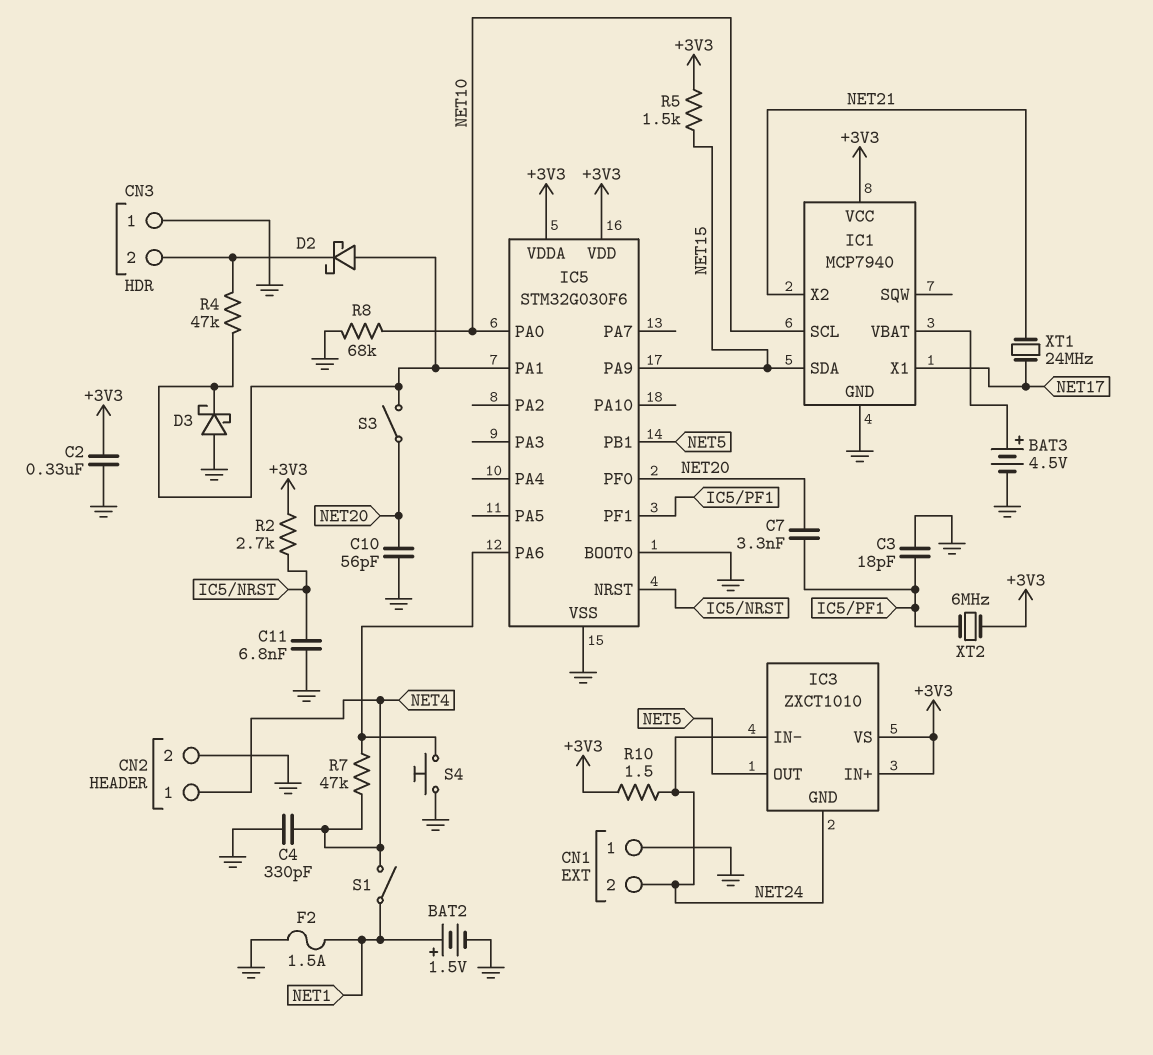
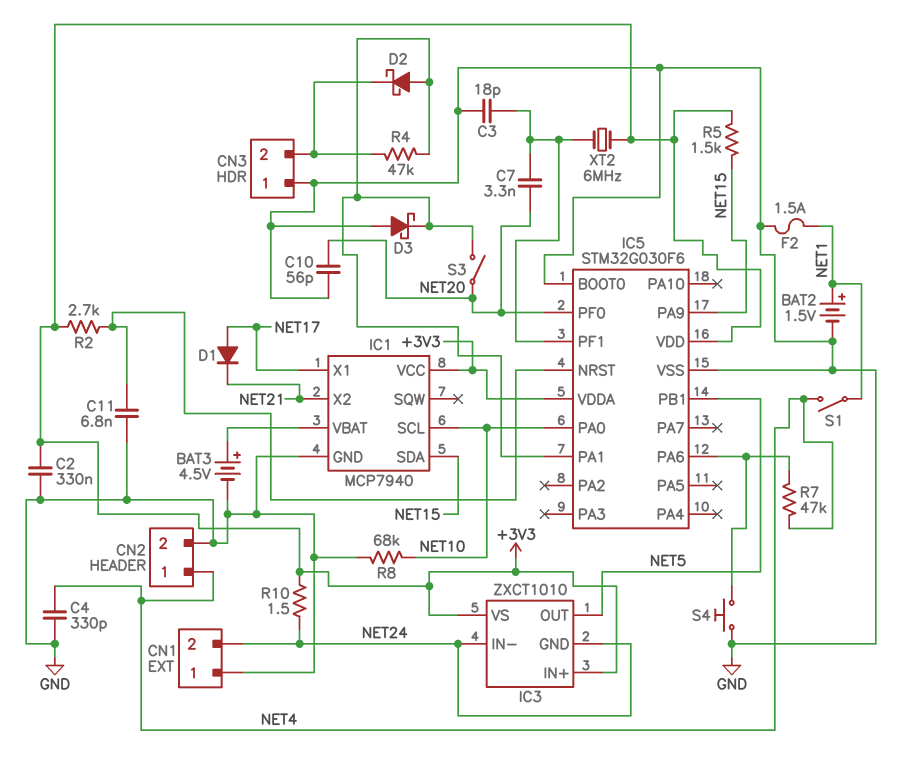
D1: none -> diode (A NET17, K NET21)
XT1: 24MHz (NET17, NET21) -> none

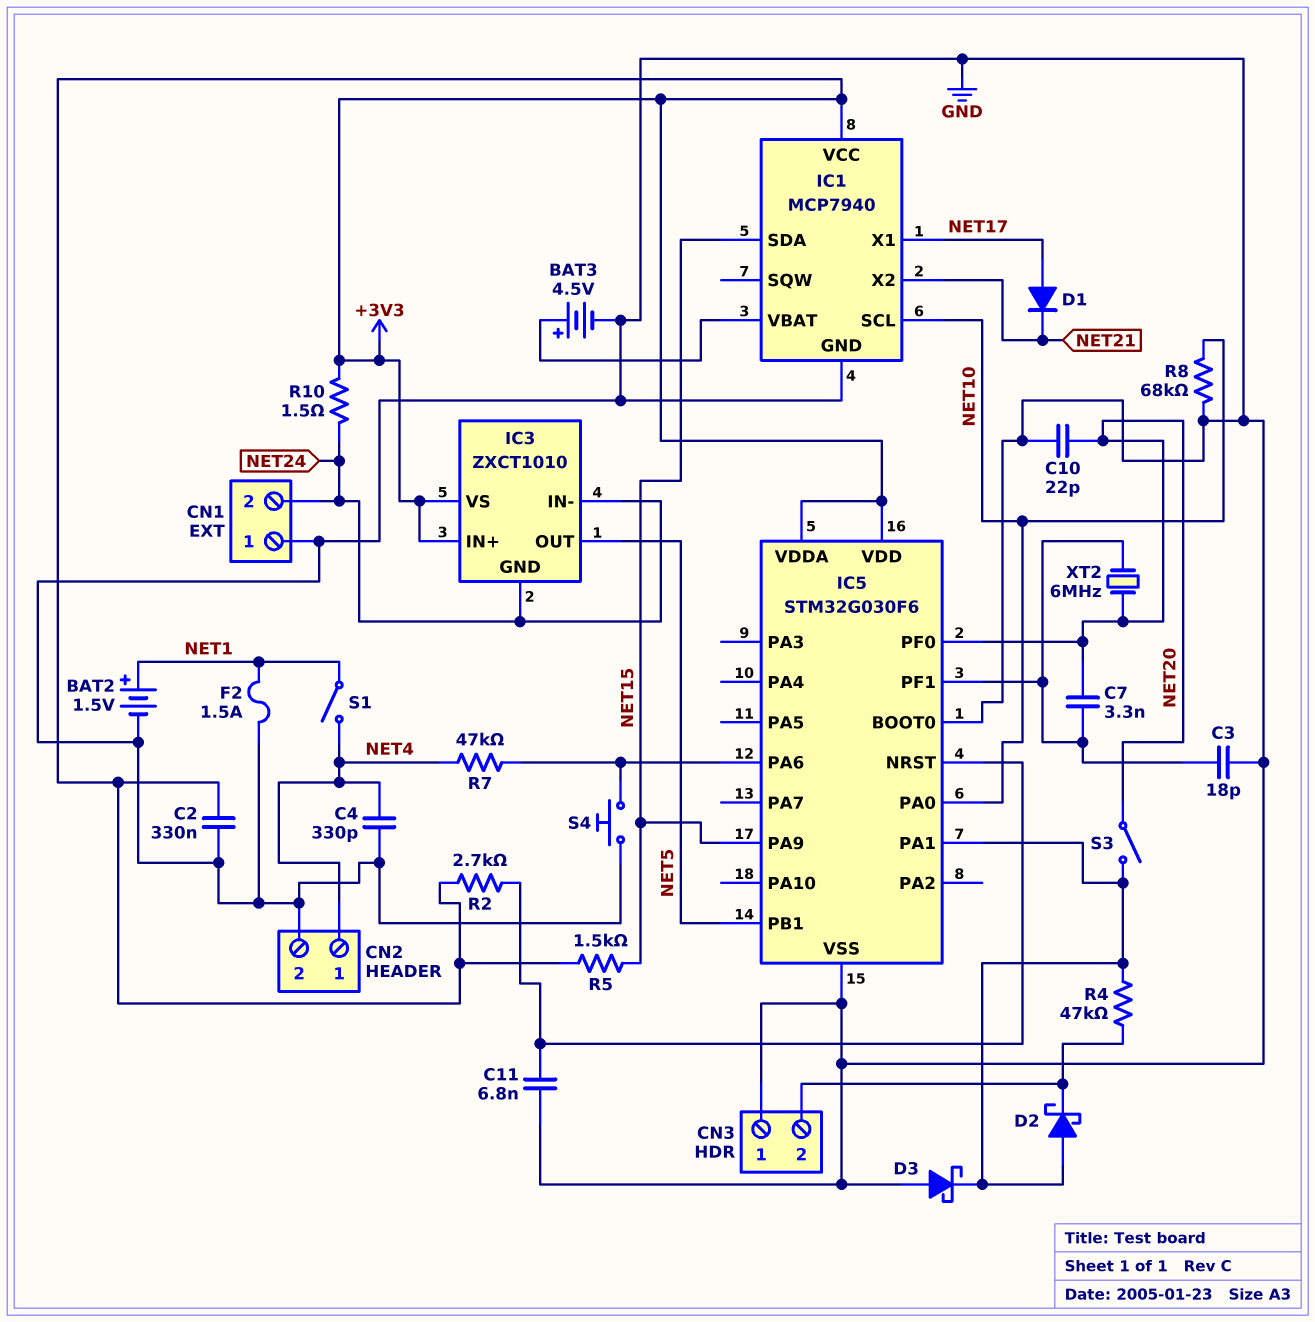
C10: 56pF (GND, NET20) -> 22pF (GND, NET20)
XT2: 6MHz (+3V3, IC5/PF1) -> 6MHz (IC5/PF1, NET20)

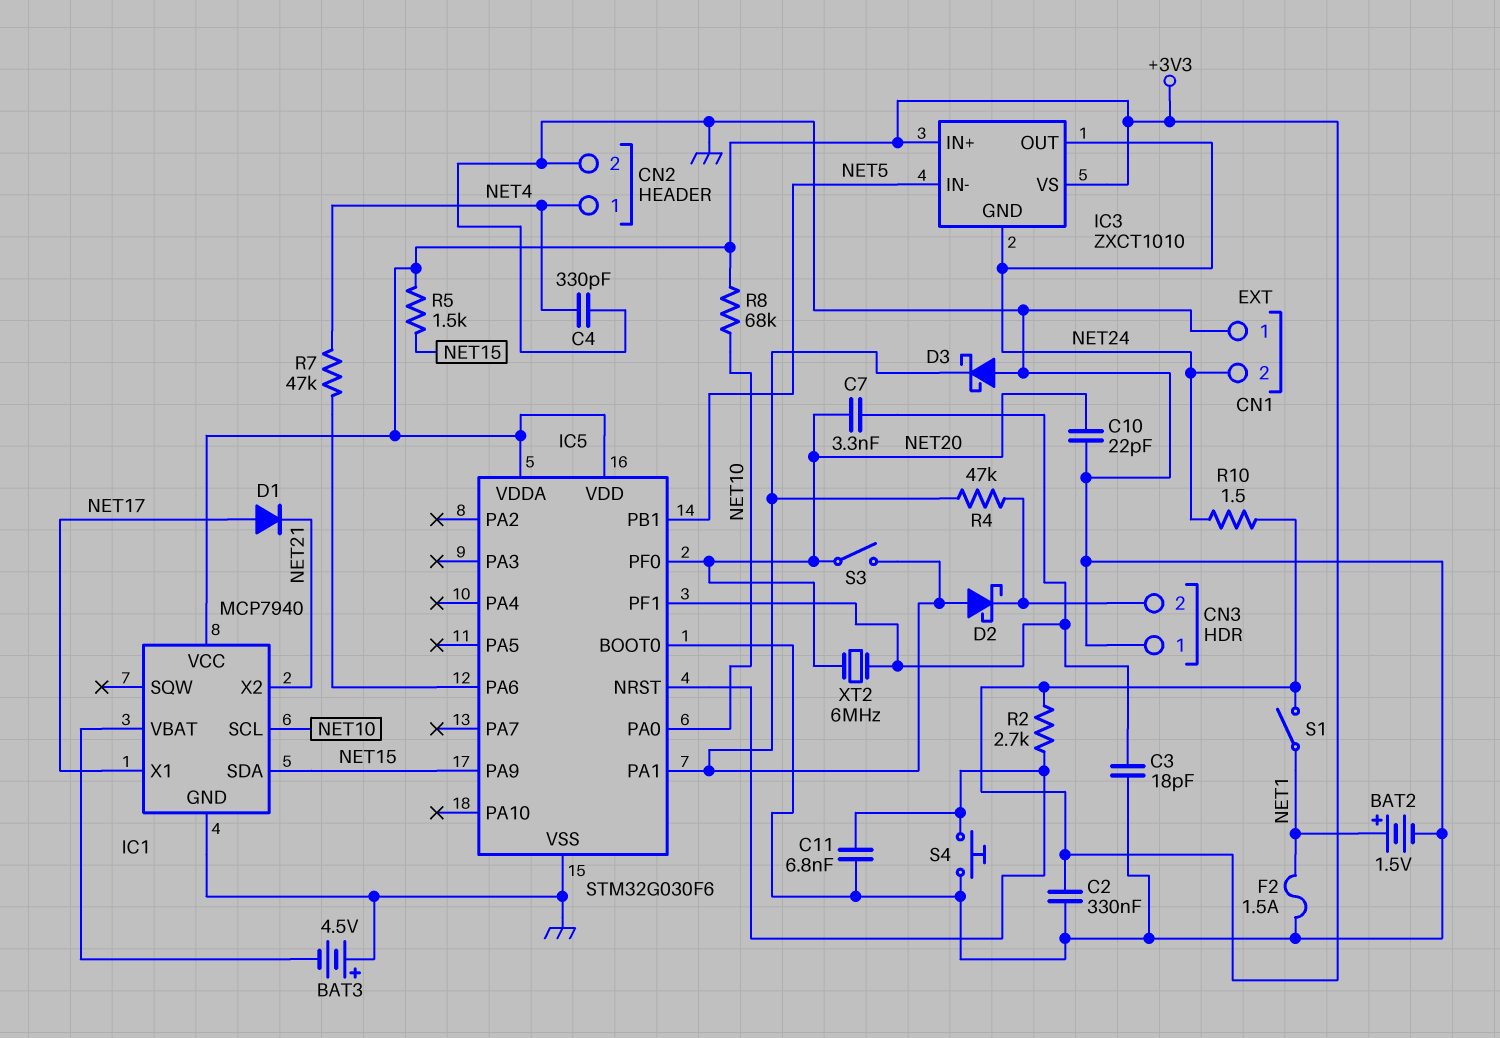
BAT3: 4.5V (plus IC1/VBAT, minus GND) -> 4.5V (plus GND, minus IC1/VBAT)
IC3 pin IN-: NET24 -> NET5
IC3 pin OUT: NET5 -> NET24
R8: 68k (GND, NET10) -> 68k (+3V3, NET10)
S1: switch (NET1, NET4) -> switch (+3V3, NET1)
S4: button (GND, IC5/PA6) -> button (GND, IC5/NRST)

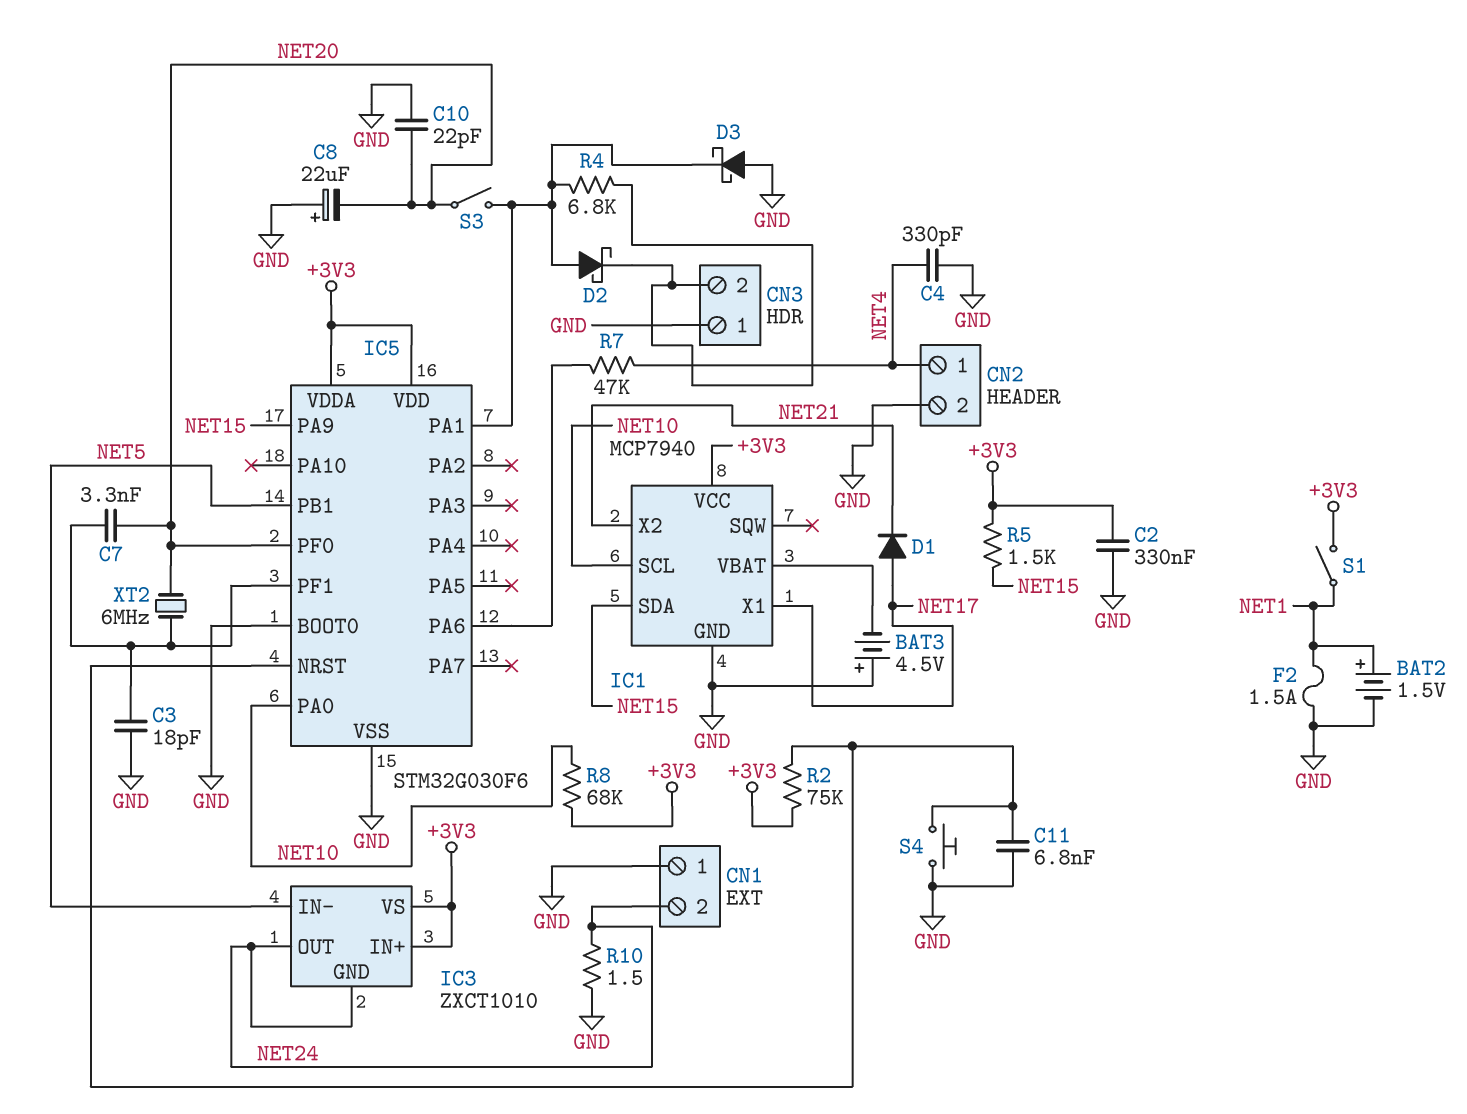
C8: none -> 22uF (plus GND, minus NET20)
R2: 2.7k (+3V3, IC5/NRST) -> 75k (+3V3, IC5/NRST)
R4: 47k (CN3/2, IC5/PA1) -> 6.8k (CN3/2, IC5/PA1)
R10: 1.5 (+3V3, NET24) -> 1.5 (GND, NET24)

